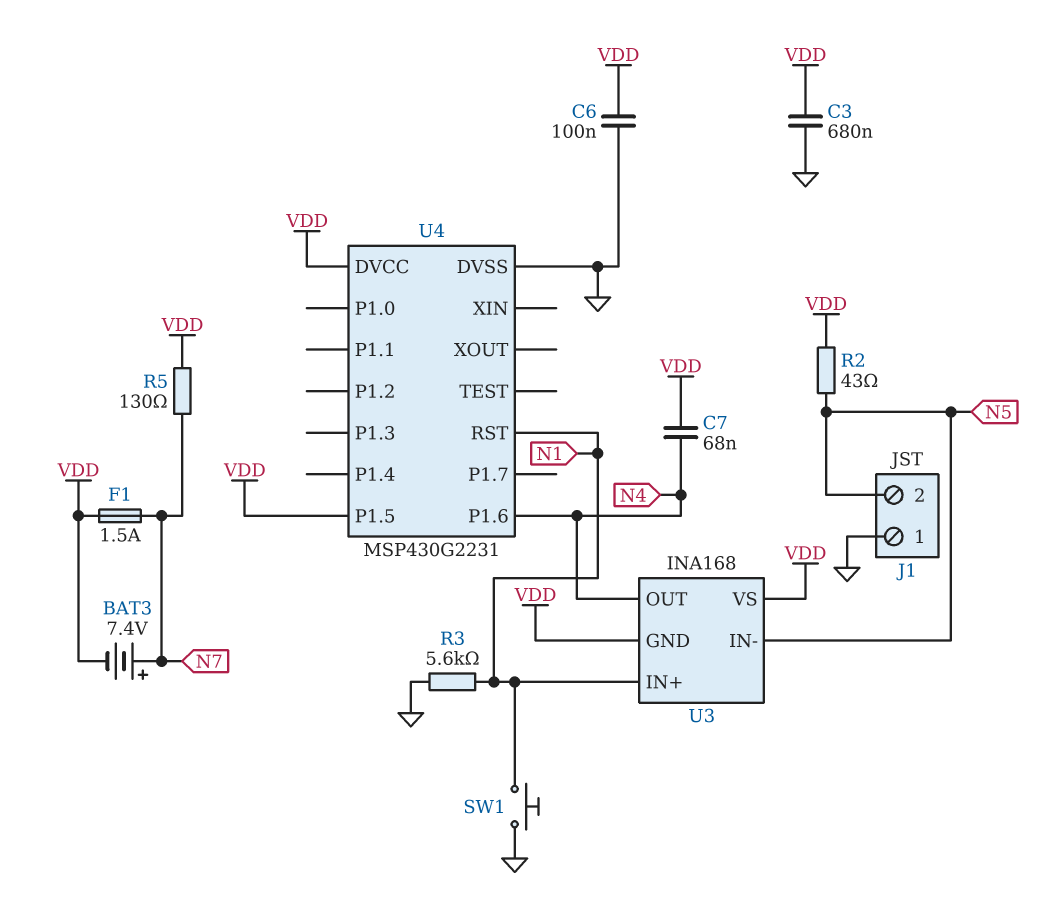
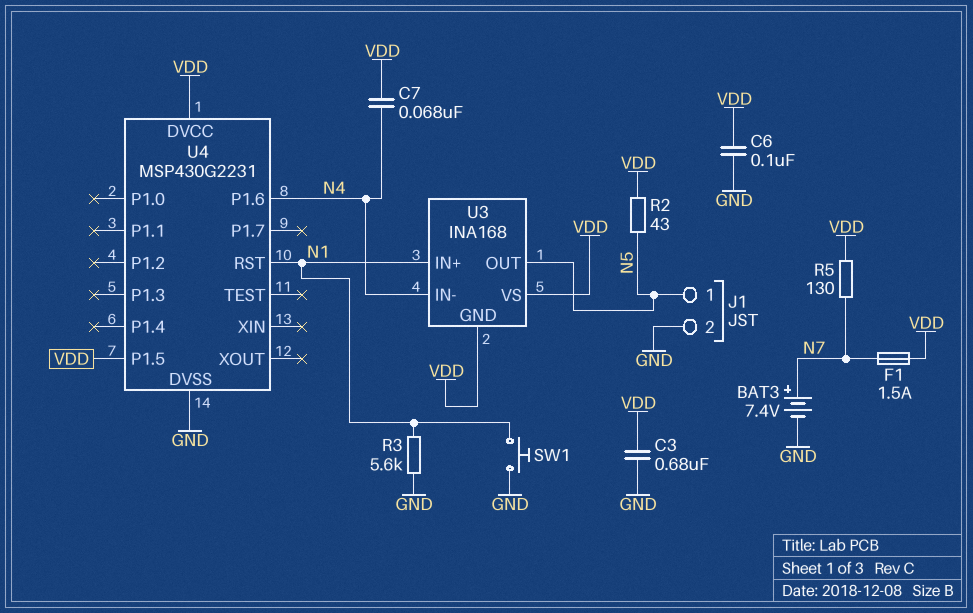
BAT3: 7.4V (plus N7, minus VDD) -> 7.4V (plus N7, minus GND)
J1 pin 1: GND -> N5
J1 pin 2: N5 -> GND
U3 pin IN-: N5 -> N4
U3 pin OUT: N4 -> N5

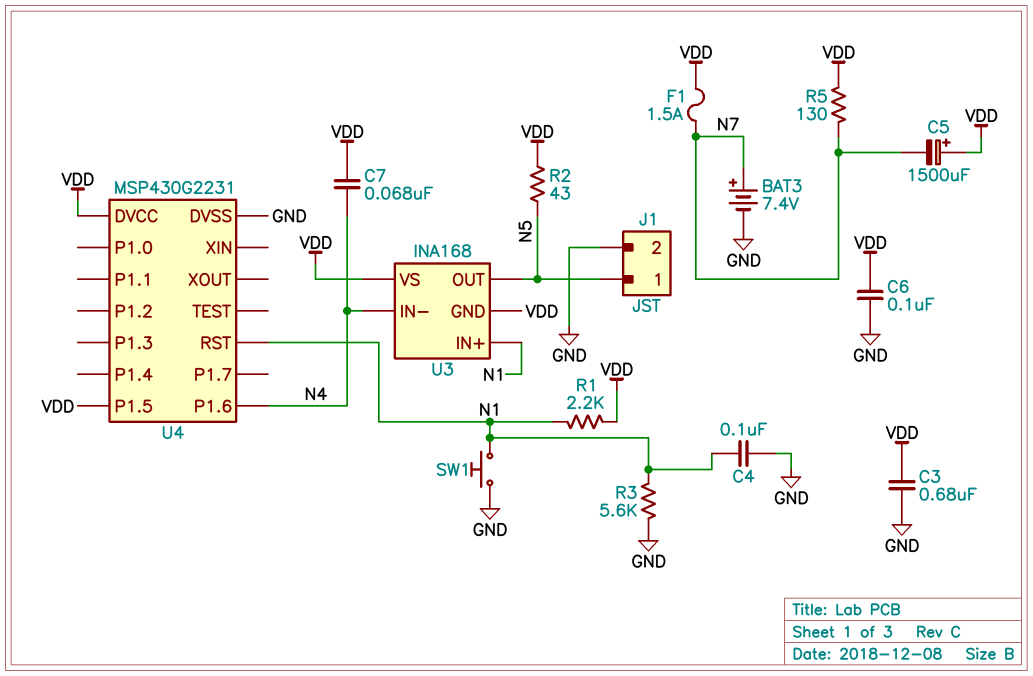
C4: none -> 100nF (GND, N1)
C5: none -> 1500uF (plus VDD, minus N7)
R1: none -> 2.2k (N1, VDD)

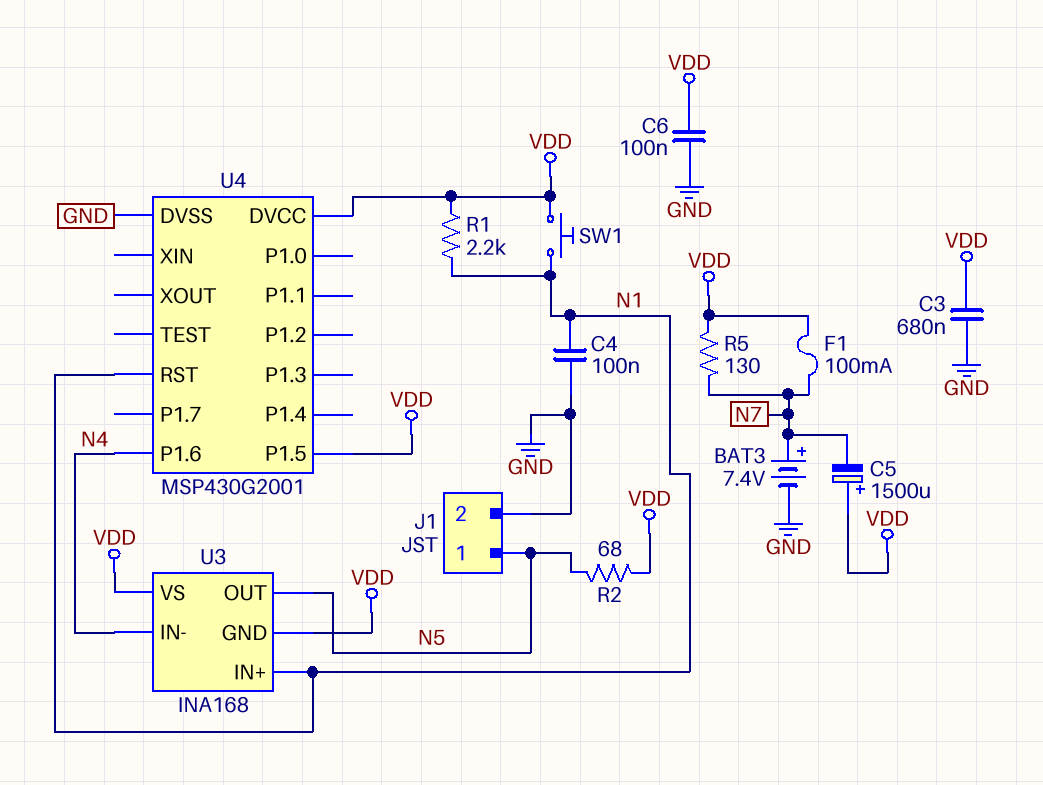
C7: 68nF (N4, VDD) -> none
F1: 1.5A (N7, VDD) -> 100mA (N7, VDD)
R2: 43 (N5, VDD) -> 68 (N5, VDD)
R3: 5.6k (GND, N1) -> none
SW1: button (GND, N1) -> button (N1, VDD)
U4: MSP430G2231 -> MSP430G2001

